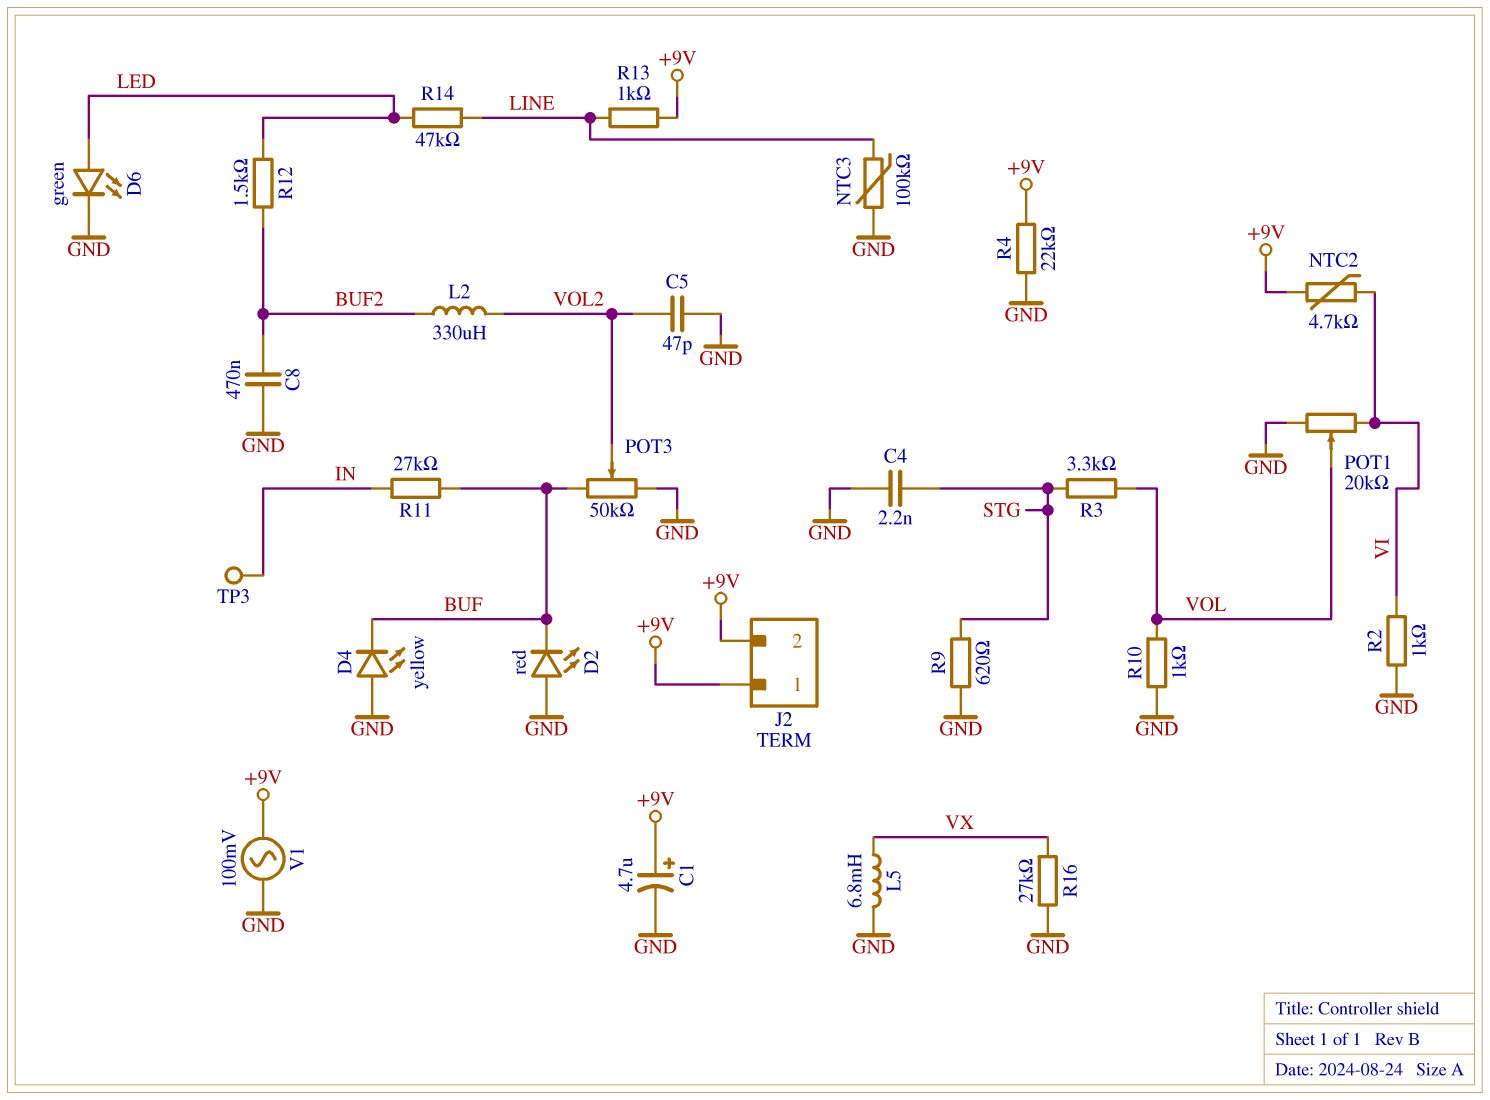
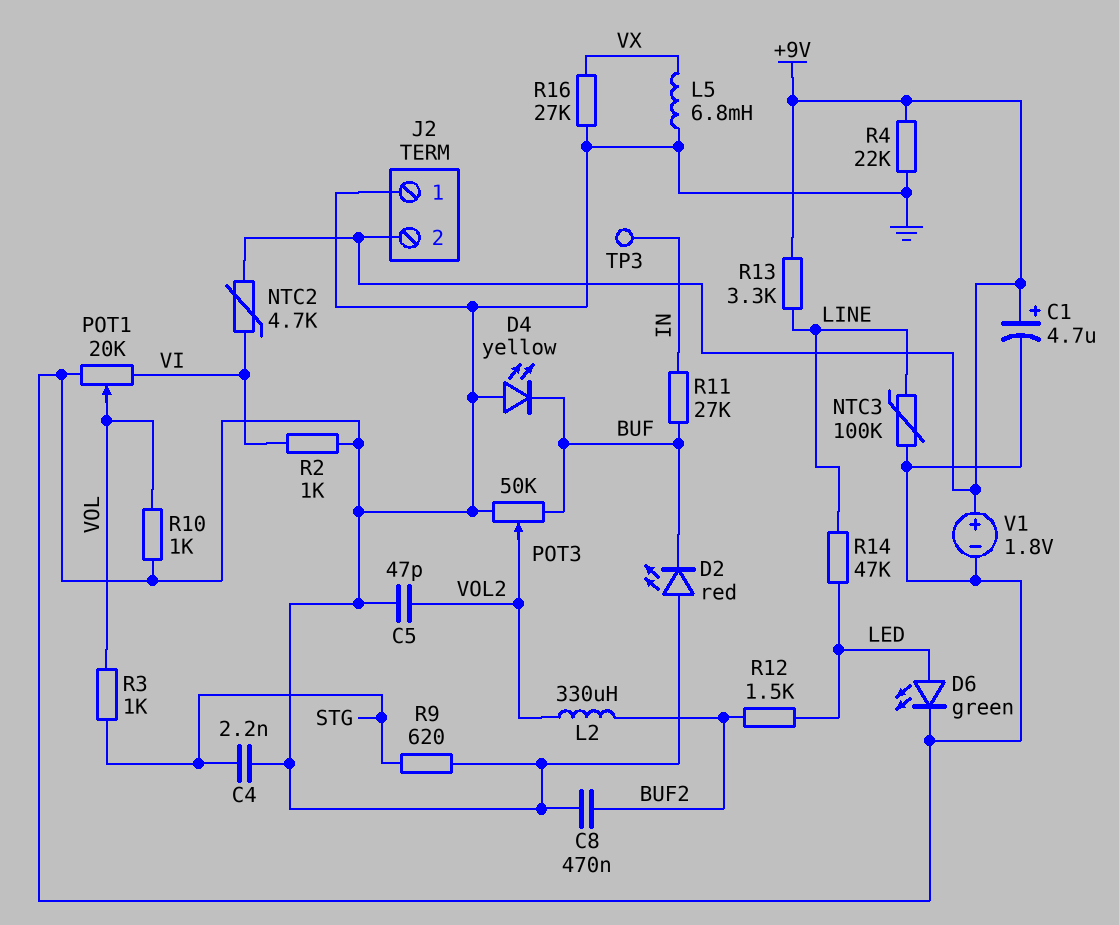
J2 pin 1: +9V -> GND
R3: 3.3k (STG, VOL) -> 1k (STG, VOL)
R13: 1k (+9V, LINE) -> 3.3k (+9V, LINE)
V1: AC 100mV (+9V, GND) -> 1.8V (plus +9V, minus GND)

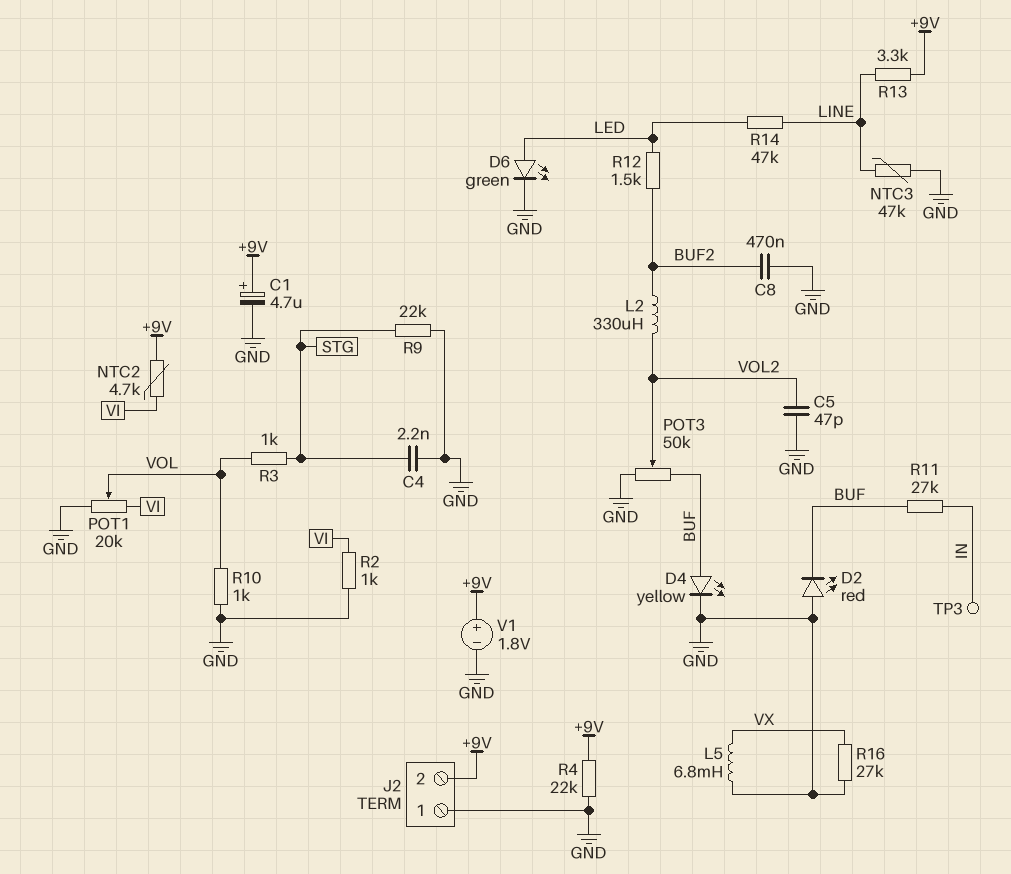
D4: LED yellow (A GND, K BUF) -> LED yellow (A BUF, K GND)
NTC3: 100k (GND, LINE) -> 47k (GND, LINE)
R9: 620 (GND, STG) -> 22k (GND, STG)

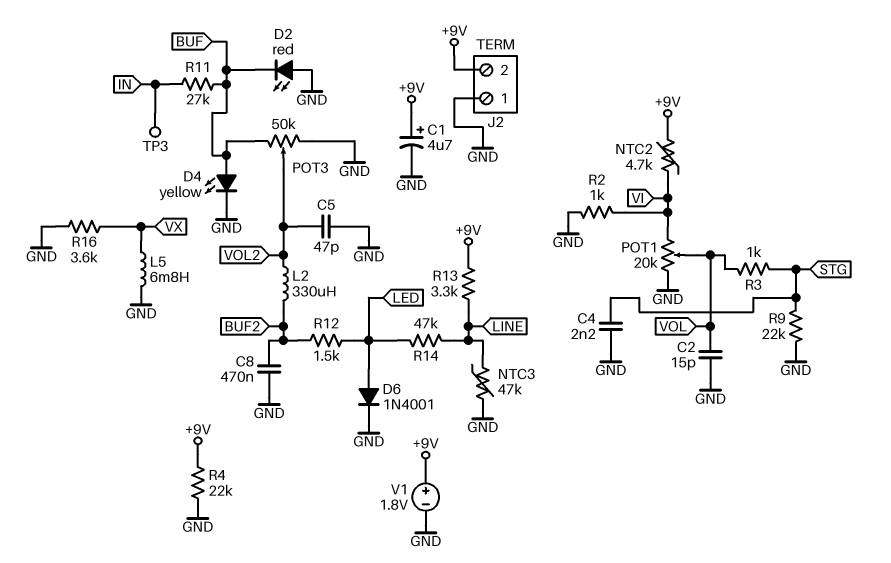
C2: none -> 15pF (GND, VOL)
D6: LED green (A LED, K GND) -> diode 1N4001 (A LED, K GND)
R10: 1k (GND, VOL) -> none
R16: 27k (GND, VX) -> 3.6k (GND, VX)

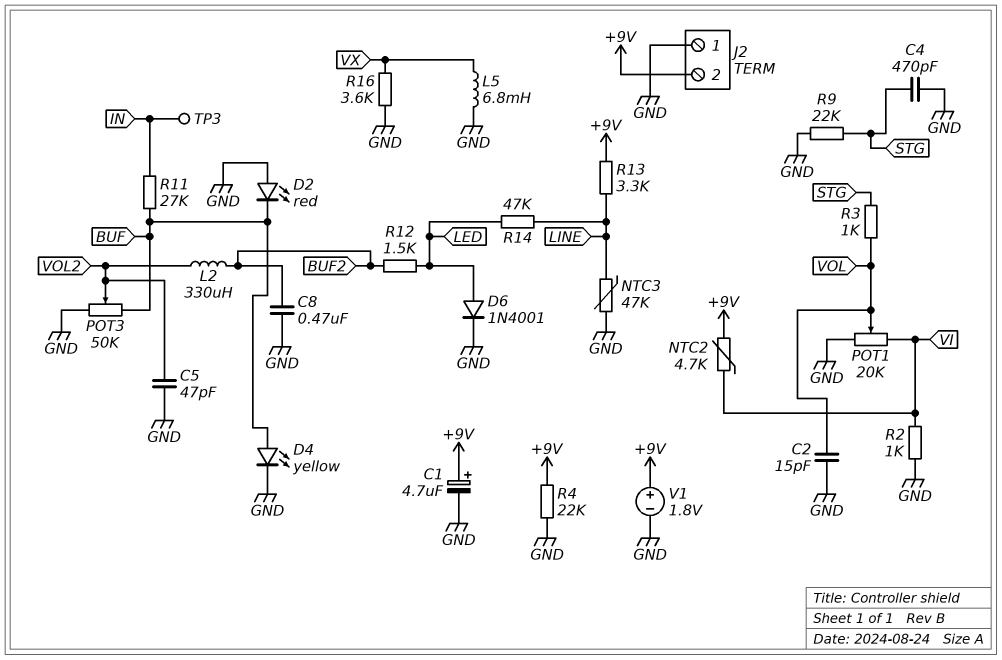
C4: 2.2nF (GND, STG) -> 470pF (GND, STG)

